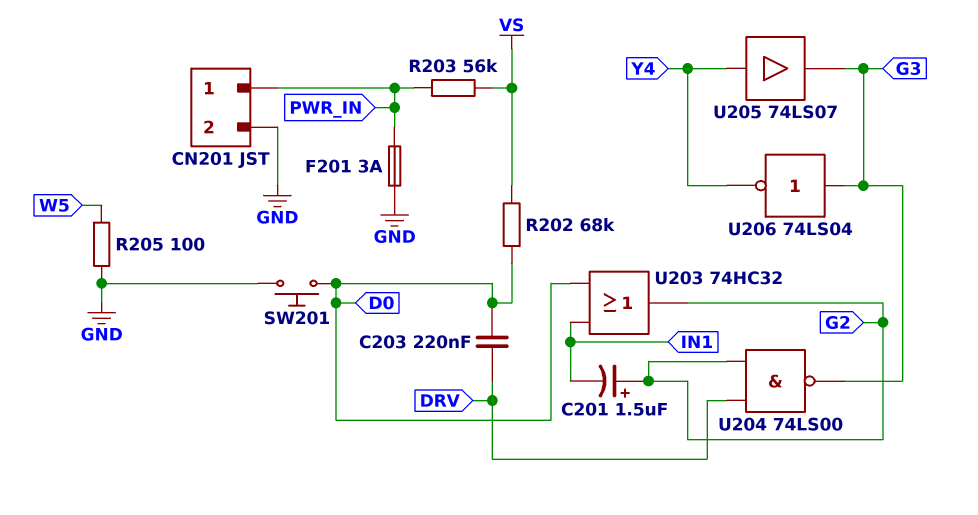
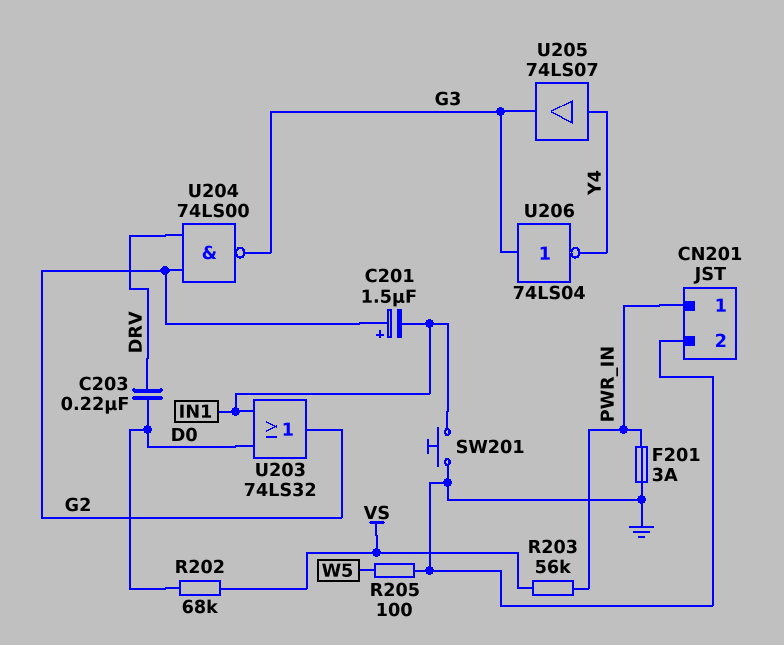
SW201: button (D0, GND) -> button (GND, IN1)
U203: OR 74HC32 (in D0, in IN1, out G2) -> OR 74LS32 (in D0, in IN1, out G2)

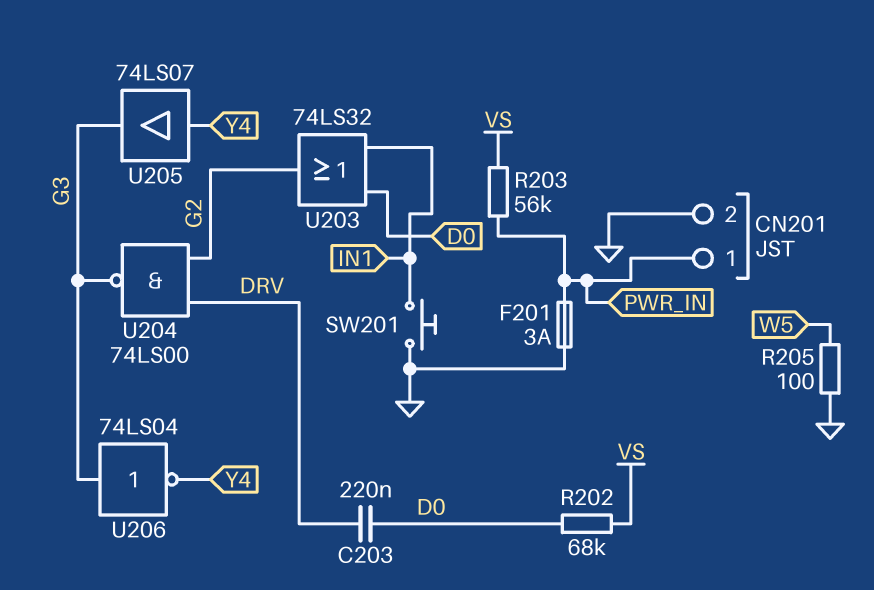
C201: 1.5uF (plus G2, minus IN1) -> none

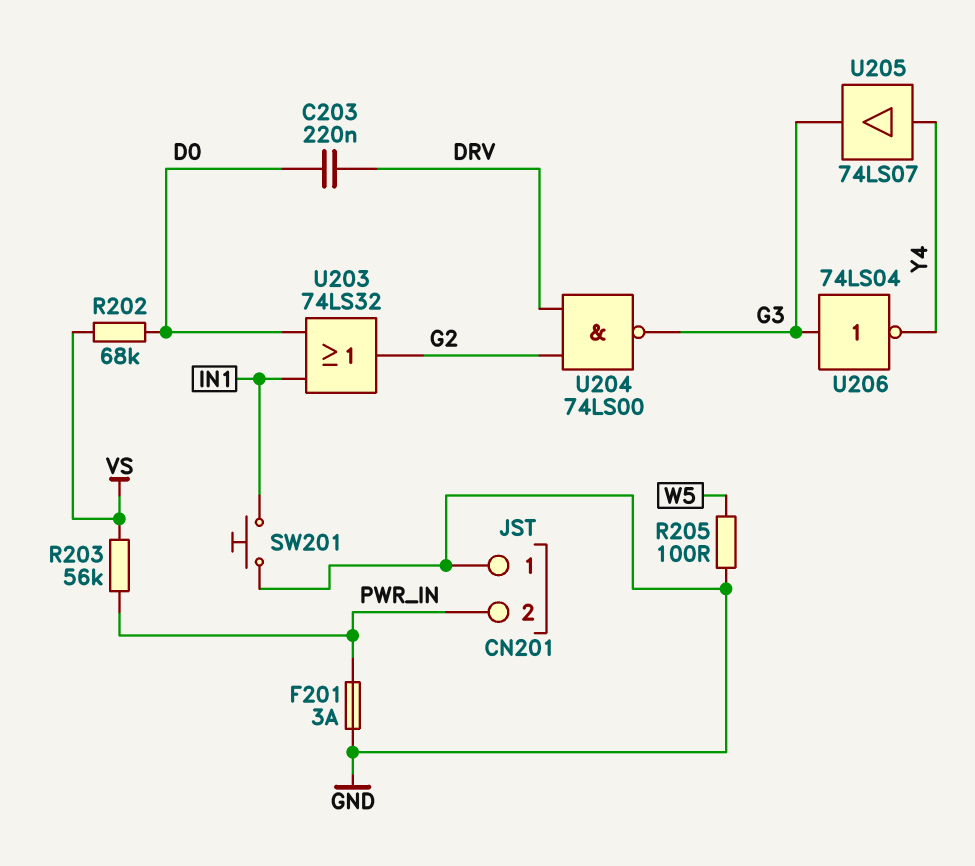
CN201 pin 1: PWR_IN -> GND
CN201 pin 2: GND -> PWR_IN

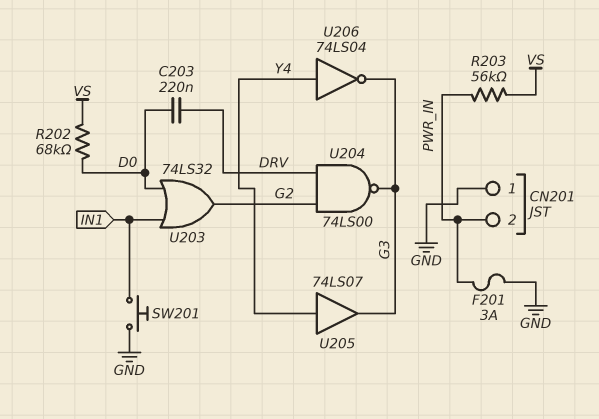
R205: 100 (GND, W5) -> none
U206: NOT 74LS04 (in G3, out Y4) -> NOT 74LS04 (in Y4, out G3)

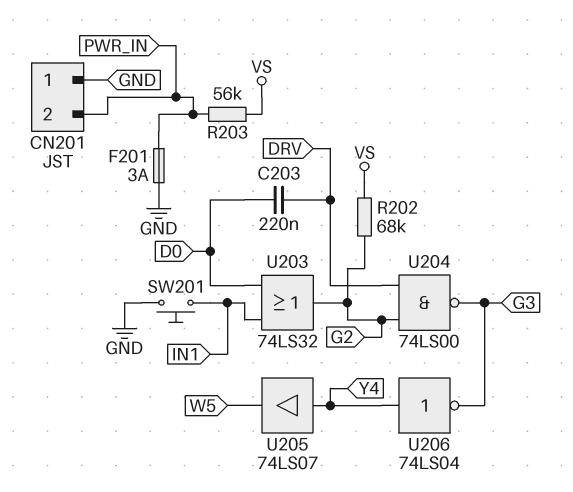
R202: 68k (D0, VS) -> 68k (G2, VS)
U205: buffer 74LS07 (in Y4, out G3) -> buffer 74LS07 (in Y4, out W5)

